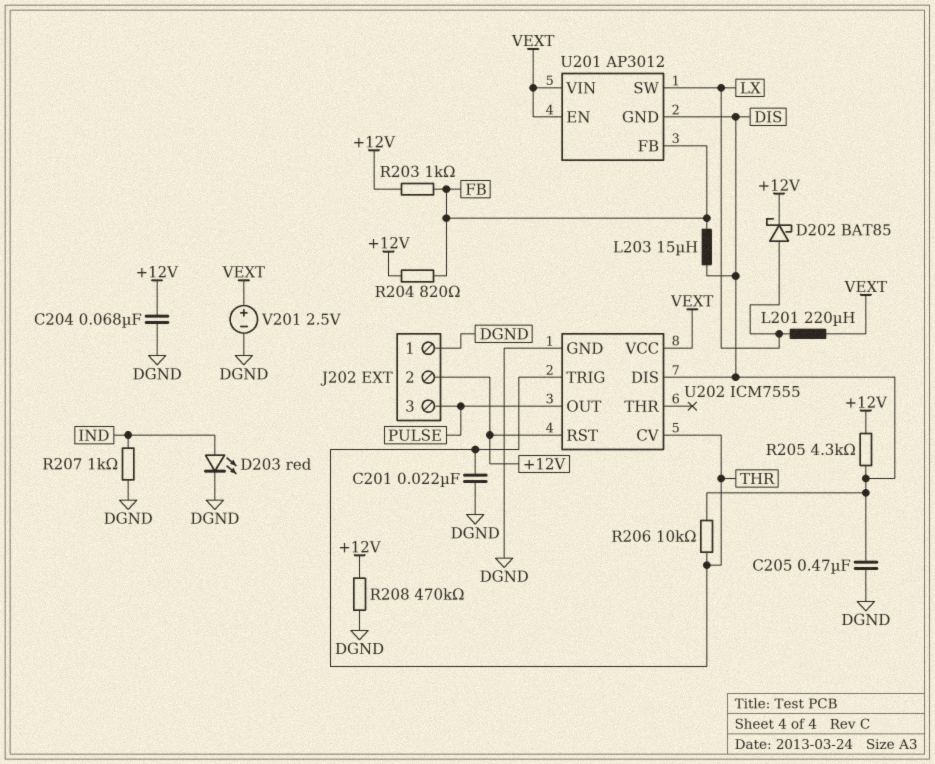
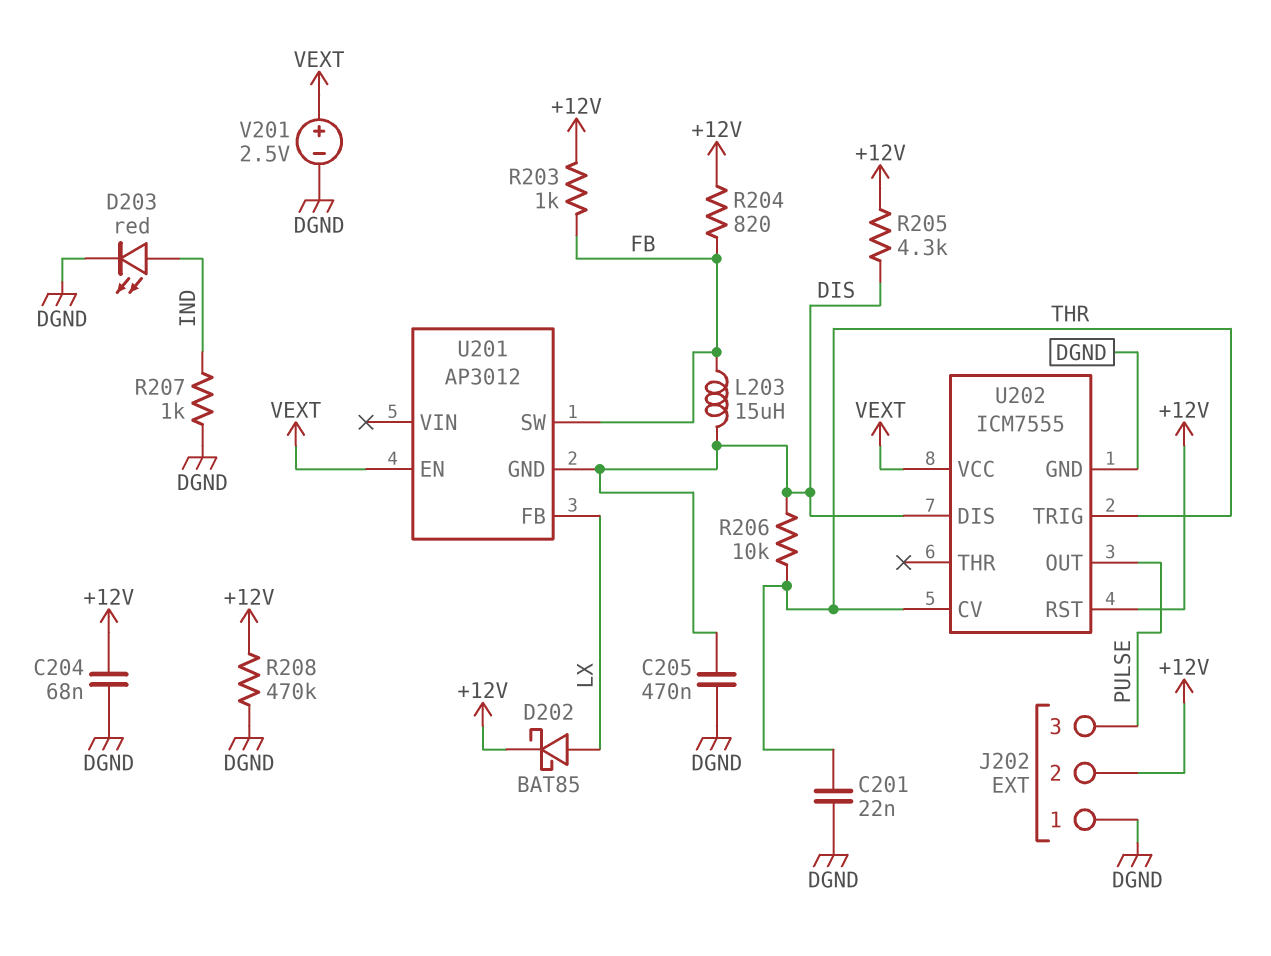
L201: 220uH (LX, VEXT) -> none
U201 pin FB: FB -> LX
U201 pin SW: LX -> FB
U201 pin VIN: VEXT -> none

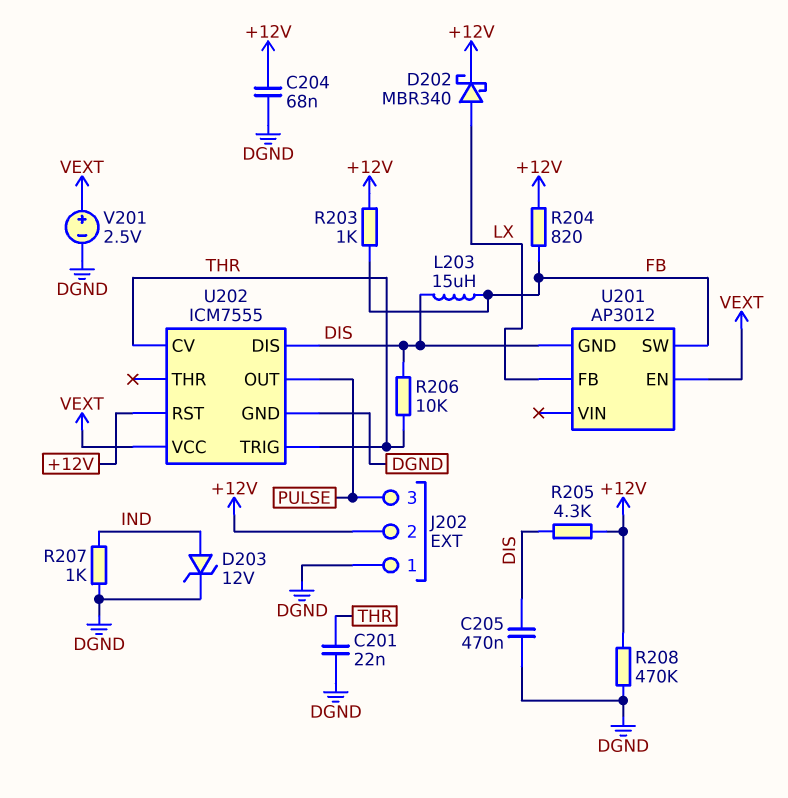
D202: schottky BAT85 (A LX, K +12V) -> schottky MBR340 (A LX, K +12V)
D203: LED red (A IND, K DGND) -> zener 12V (A IND, K DGND)

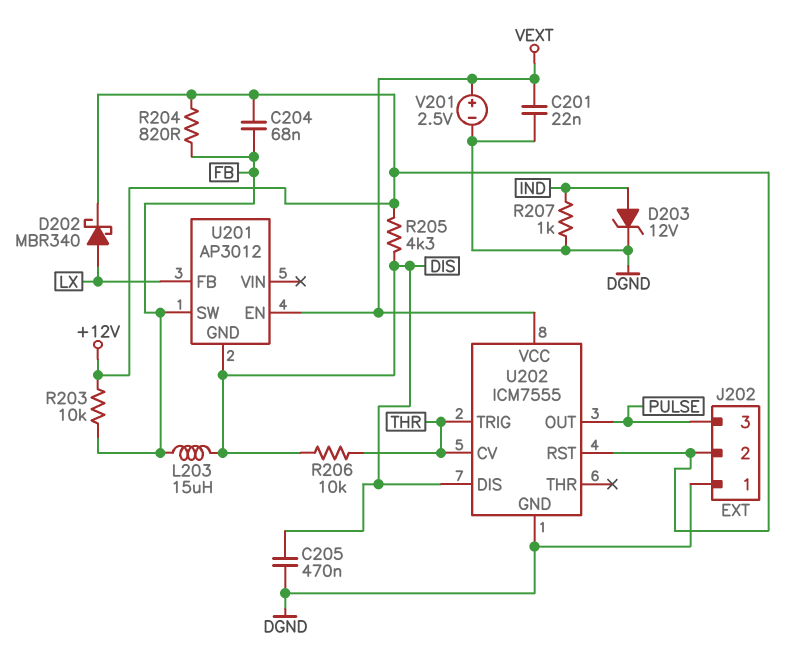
C201: 22nF (DGND, THR) -> 22nF (DGND, VEXT)
C204: 68nF (+12V, DGND) -> 68nF (+12V, FB)
R203: 1k (+12V, FB) -> 10k (+12V, FB)
R208: 470k (+12V, DGND) -> none

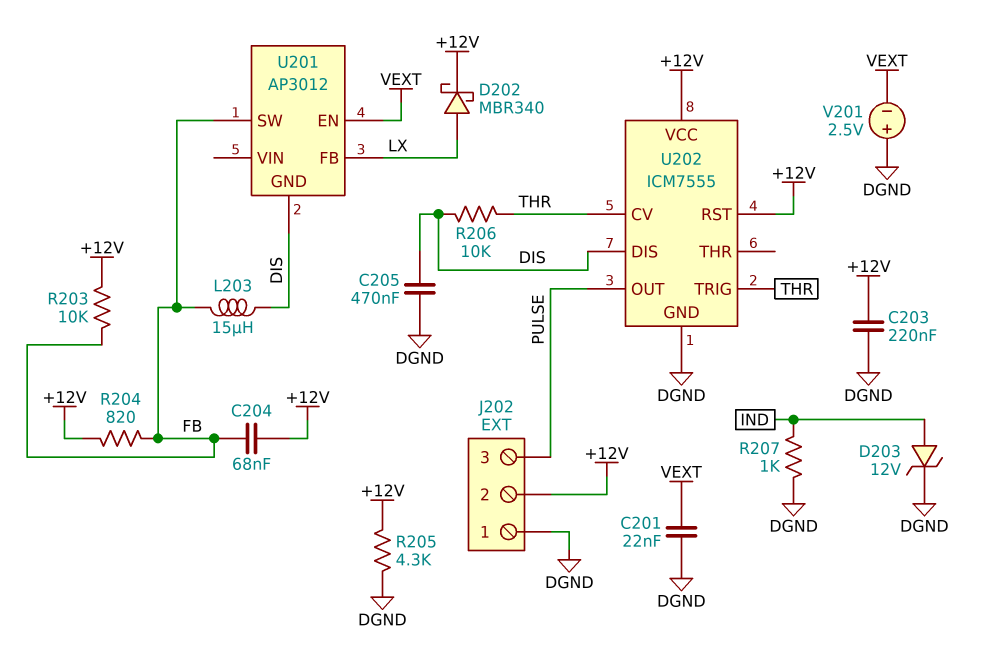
C203: none -> 220nF (+12V, DGND)
R205: 4.3k (+12V, DIS) -> 4.3k (+12V, DGND)
U202 pin VCC: VEXT -> +12V
V201: 2.5V (plus VEXT, minus DGND) -> 2.5V (plus DGND, minus VEXT)

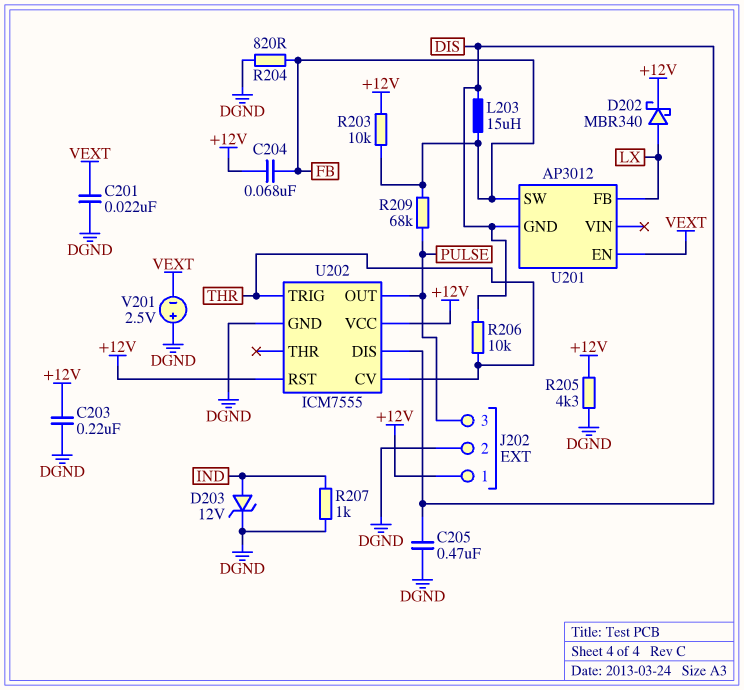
J202 pin 1: DGND -> +12V
J202 pin 2: +12V -> DGND
R204: 820 (+12V, FB) -> 820 (DGND, FB)
R209: none -> 68k (FB, PULSE)

